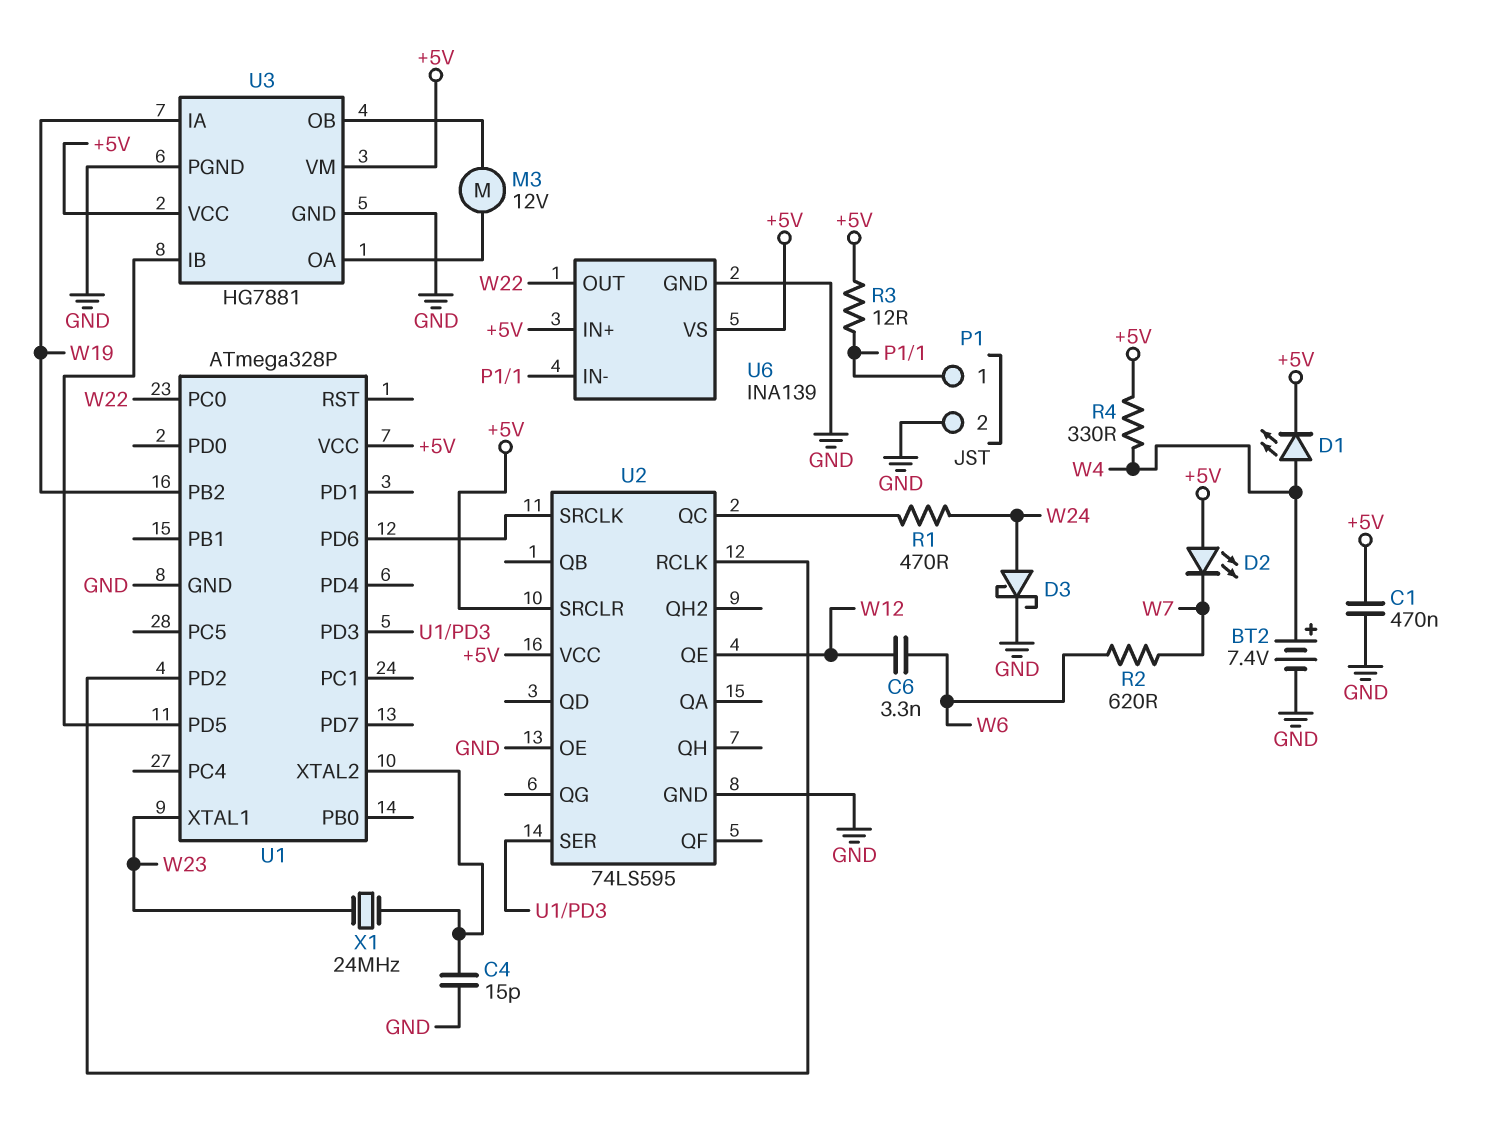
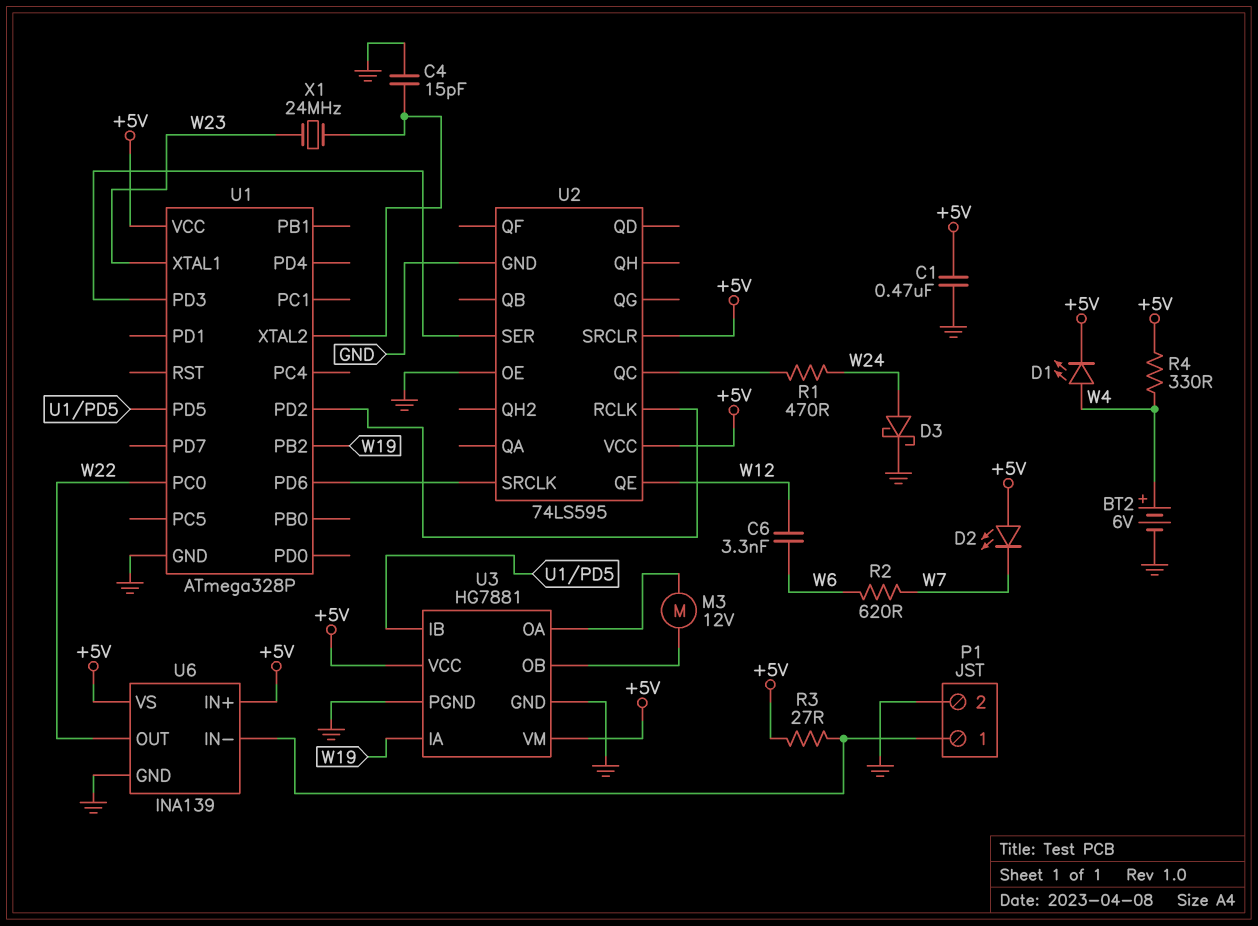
BT2: 7.4V (plus W4, minus GND) -> 6V (plus W4, minus GND)
R3: 12 (+5V, P1/1) -> 27 (+5V, P1/1)

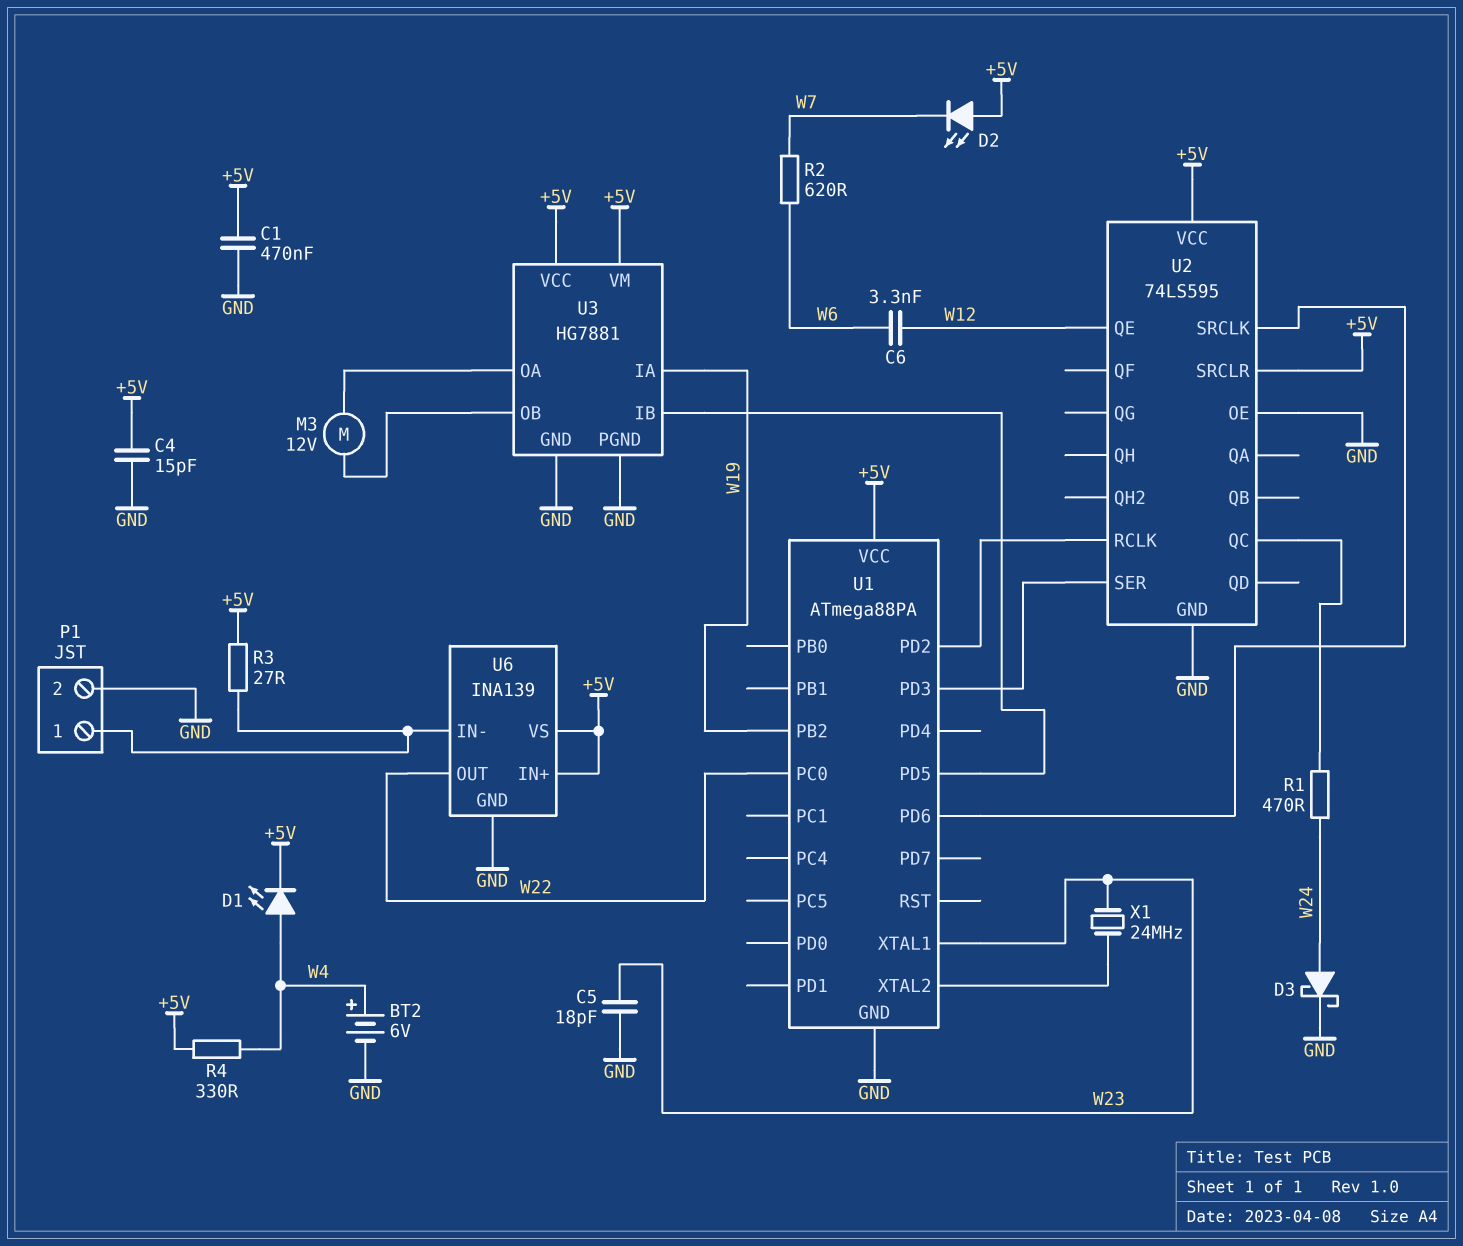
C4: 15pF (GND, U1/XTAL2) -> 15pF (+5V, GND)
C5: none -> 18pF (GND, W23)
U1: ATmega328P -> ATmega88PA

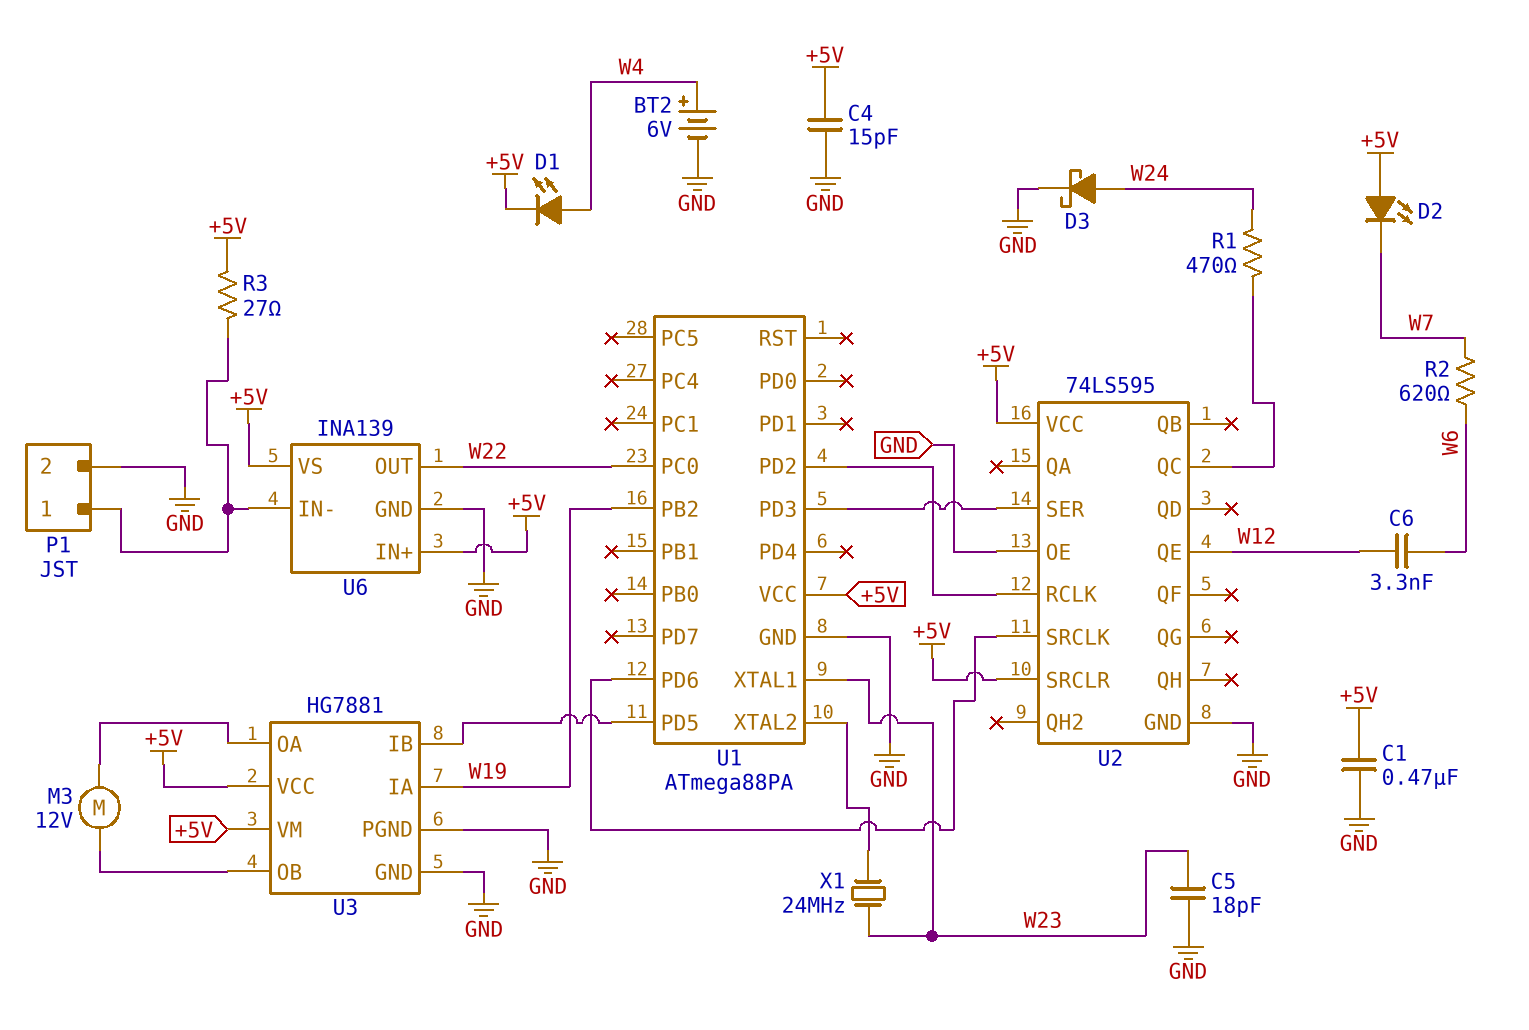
R4: 330 (+5V, W4) -> none

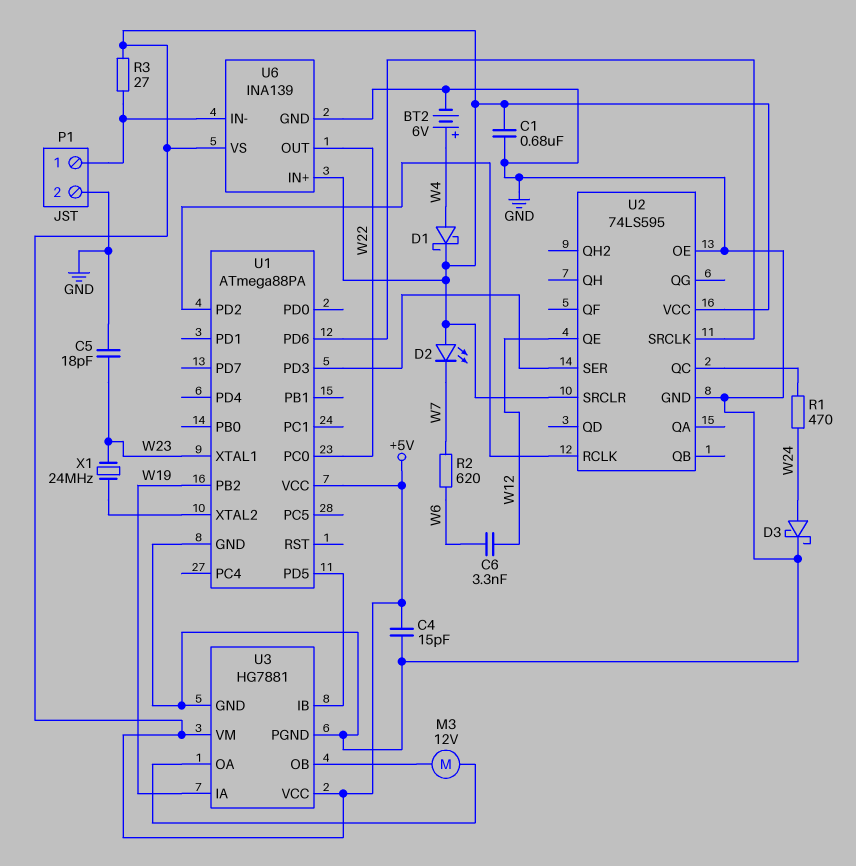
C1: 470nF (+5V, GND) -> 680nF (+5V, GND)
D1: LED (A W4, K +5V) -> schottky (A W4, K +5V)

